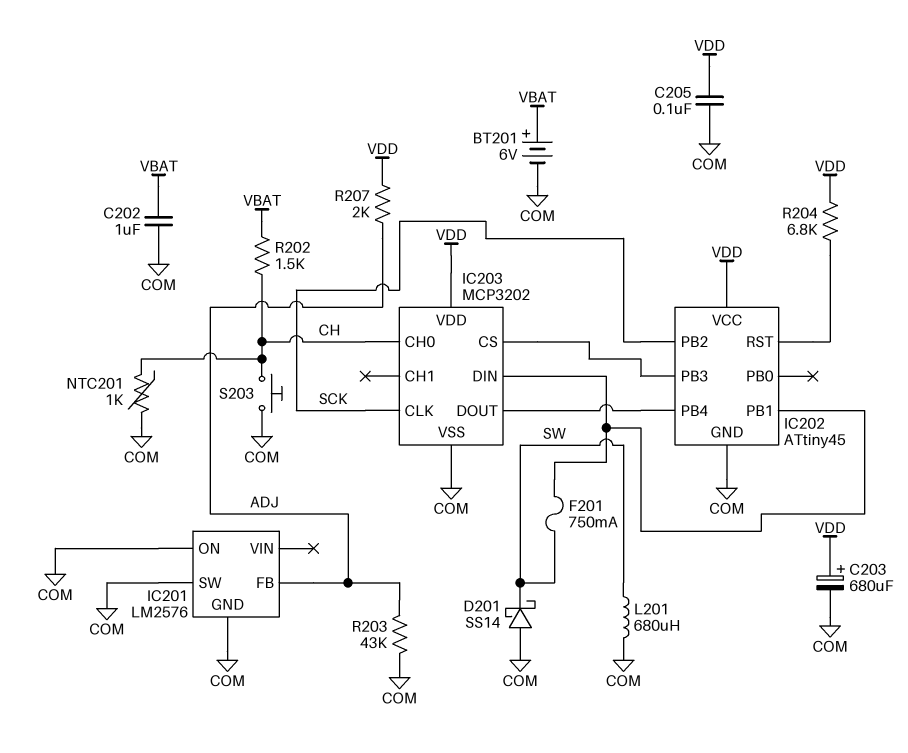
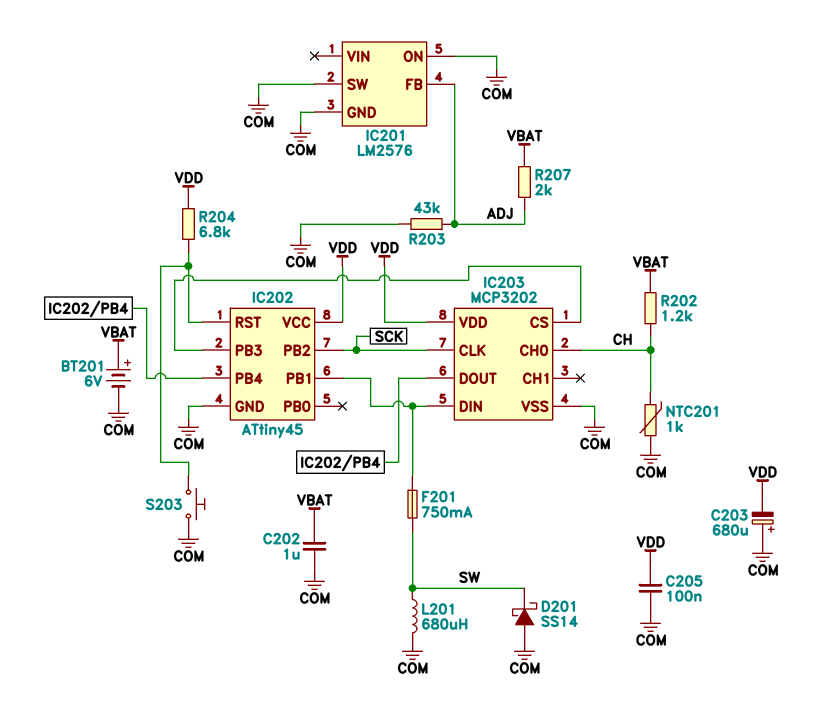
C203: 680uF (plus VDD, minus COM) -> 680uF (plus COM, minus VDD)
R202: 1.5k (CH, VBAT) -> 1.2k (CH, VBAT)
R207: 2k (ADJ, VDD) -> 2k (ADJ, VBAT)
S203: button (CH, COM) -> button (COM, IC202/RST)

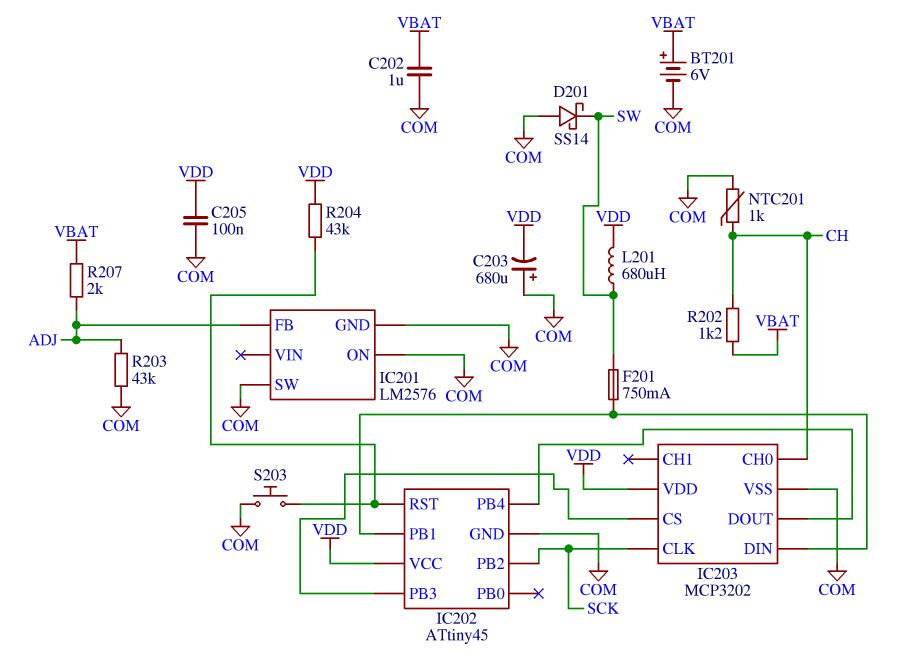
L201: 680uH (COM, SW) -> 680uH (SW, VDD)
R204: 6.8k (IC202/RST, VDD) -> 43k (IC202/RST, VDD)

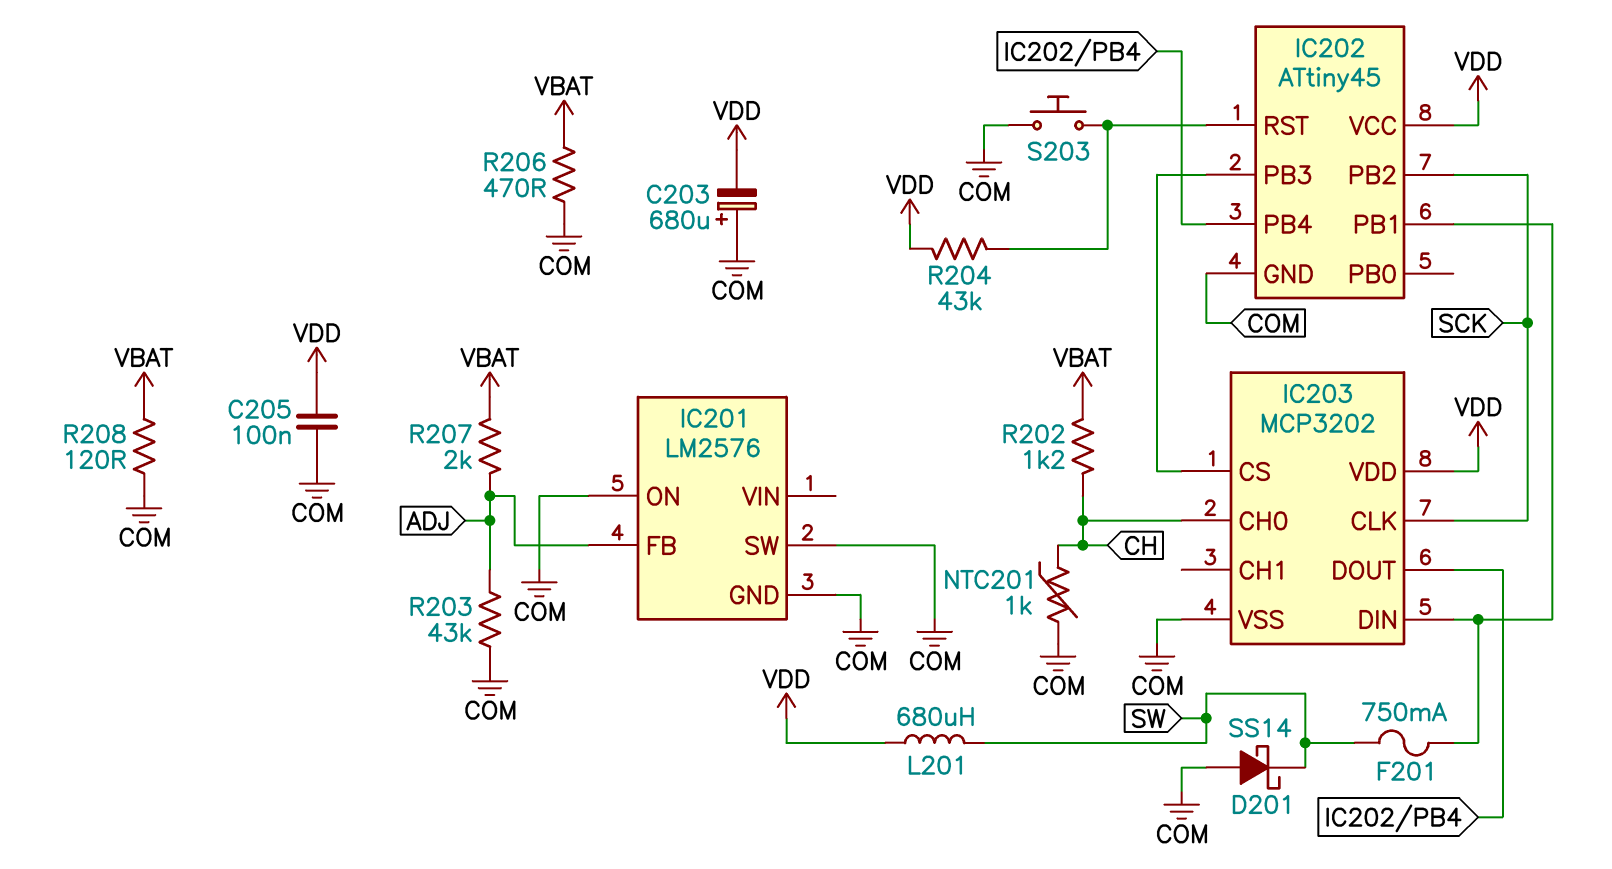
BT201: 6V (plus VBAT, minus COM) -> none
C202: 1uF (COM, VBAT) -> none
R206: none -> 470 (COM, VBAT)
R208: none -> 120 (COM, VBAT)

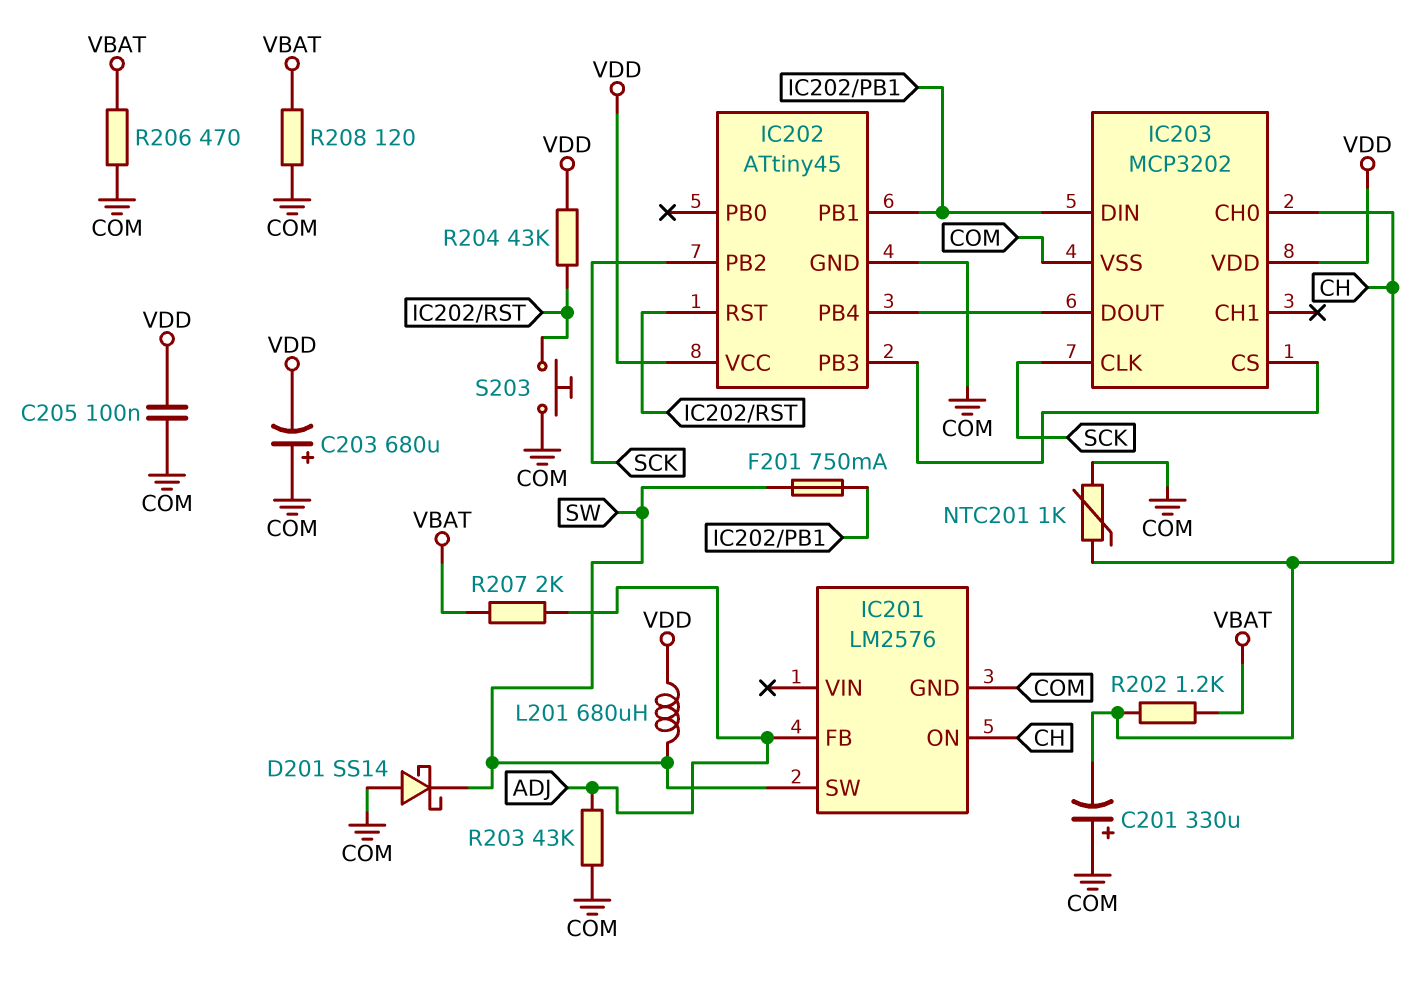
C201: none -> 330uF (plus COM, minus CH)
IC201 pin ON: COM -> CH
IC201 pin SW: COM -> SW

